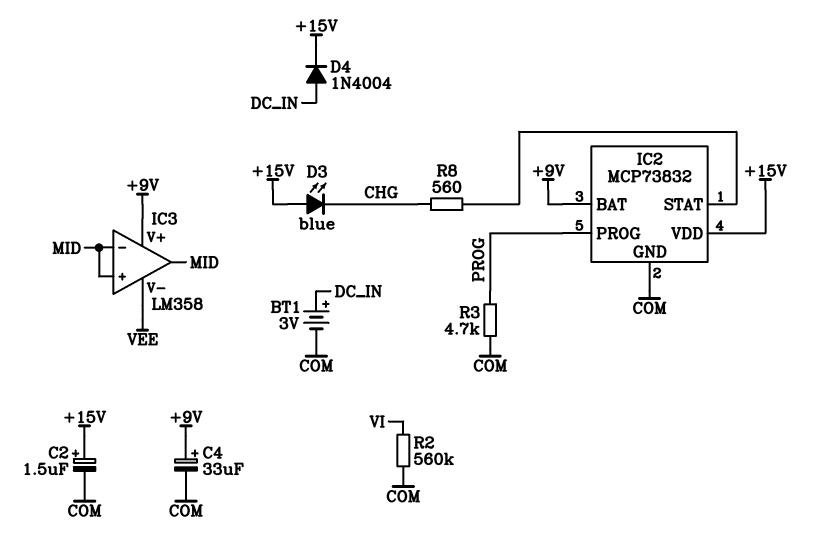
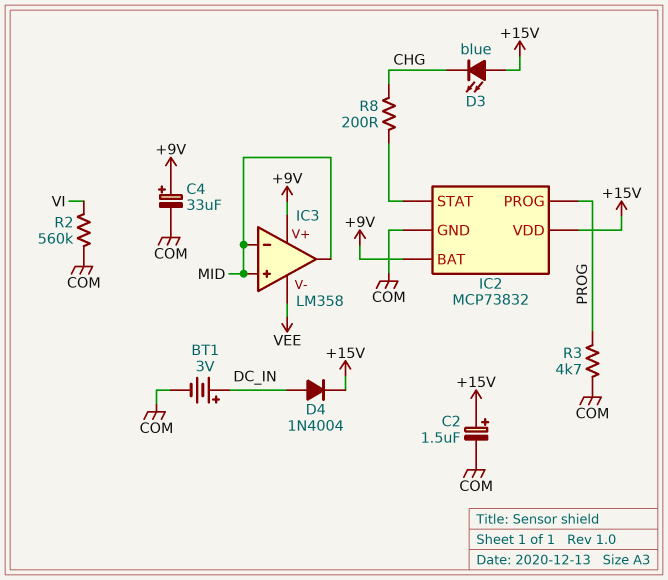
R8: 560 (CHG, IC2/STAT) -> 200 (CHG, IC2/STAT)

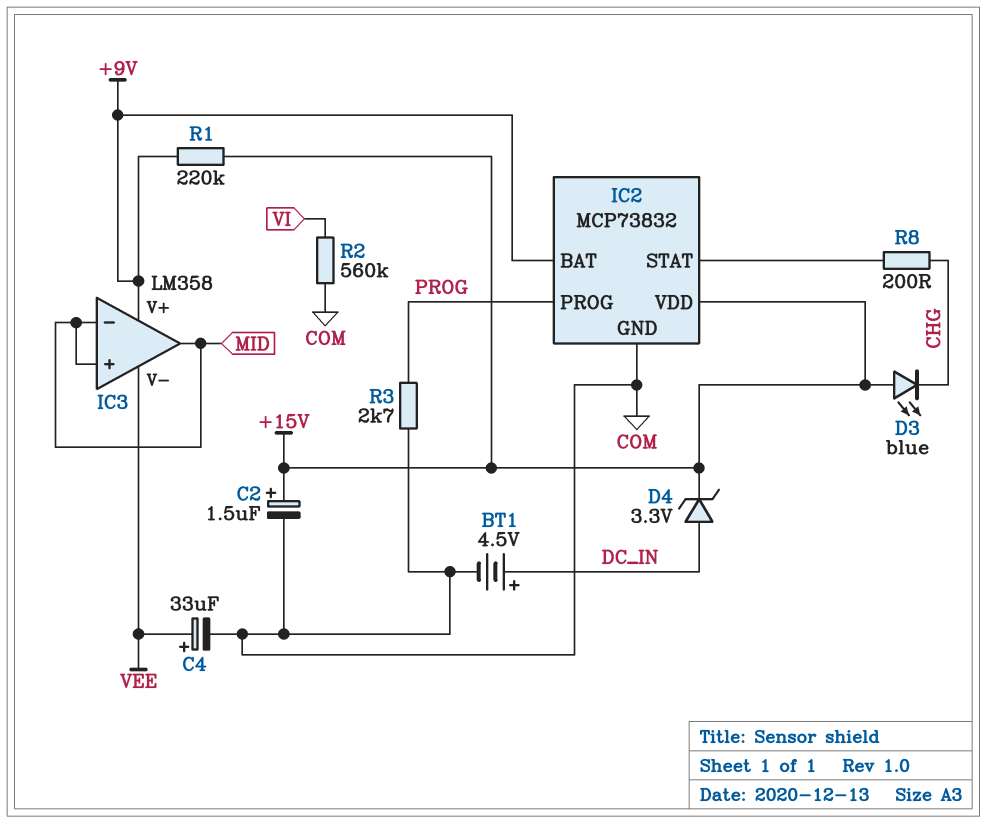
BT1: 3V (plus DC_IN, minus COM) -> 4.5V (plus DC_IN, minus COM)
C4: 33uF (plus +9V, minus COM) -> 33uF (plus VEE, minus COM)
D4: diode 1N4004 (A DC_IN, K +15V) -> zener 3.3V (A DC_IN, K +15V)
R1: none -> 220k (+9V, +15V)
R3: 4.7k (COM, PROG) -> 2.7k (COM, PROG)

